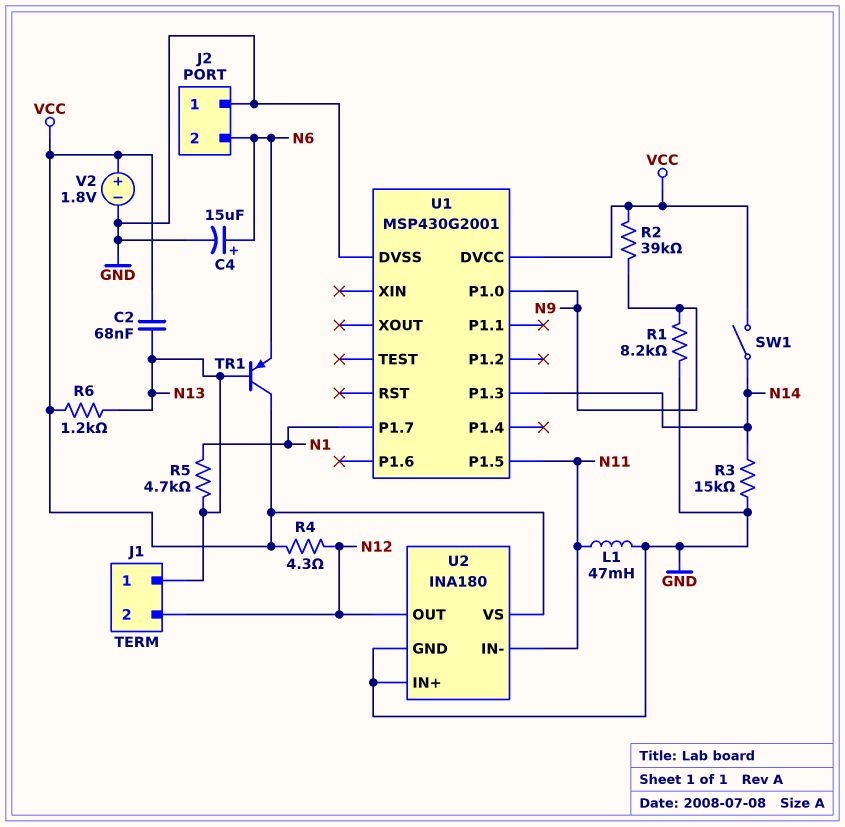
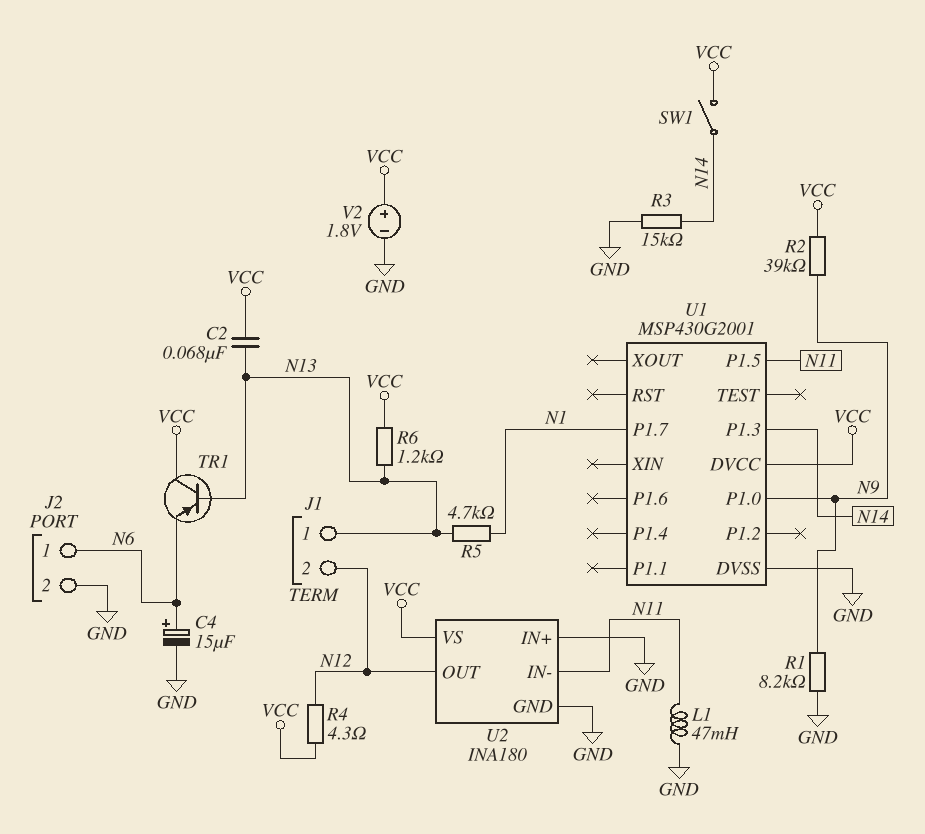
J2 pin 1: GND -> N6
J2 pin 2: N6 -> GND

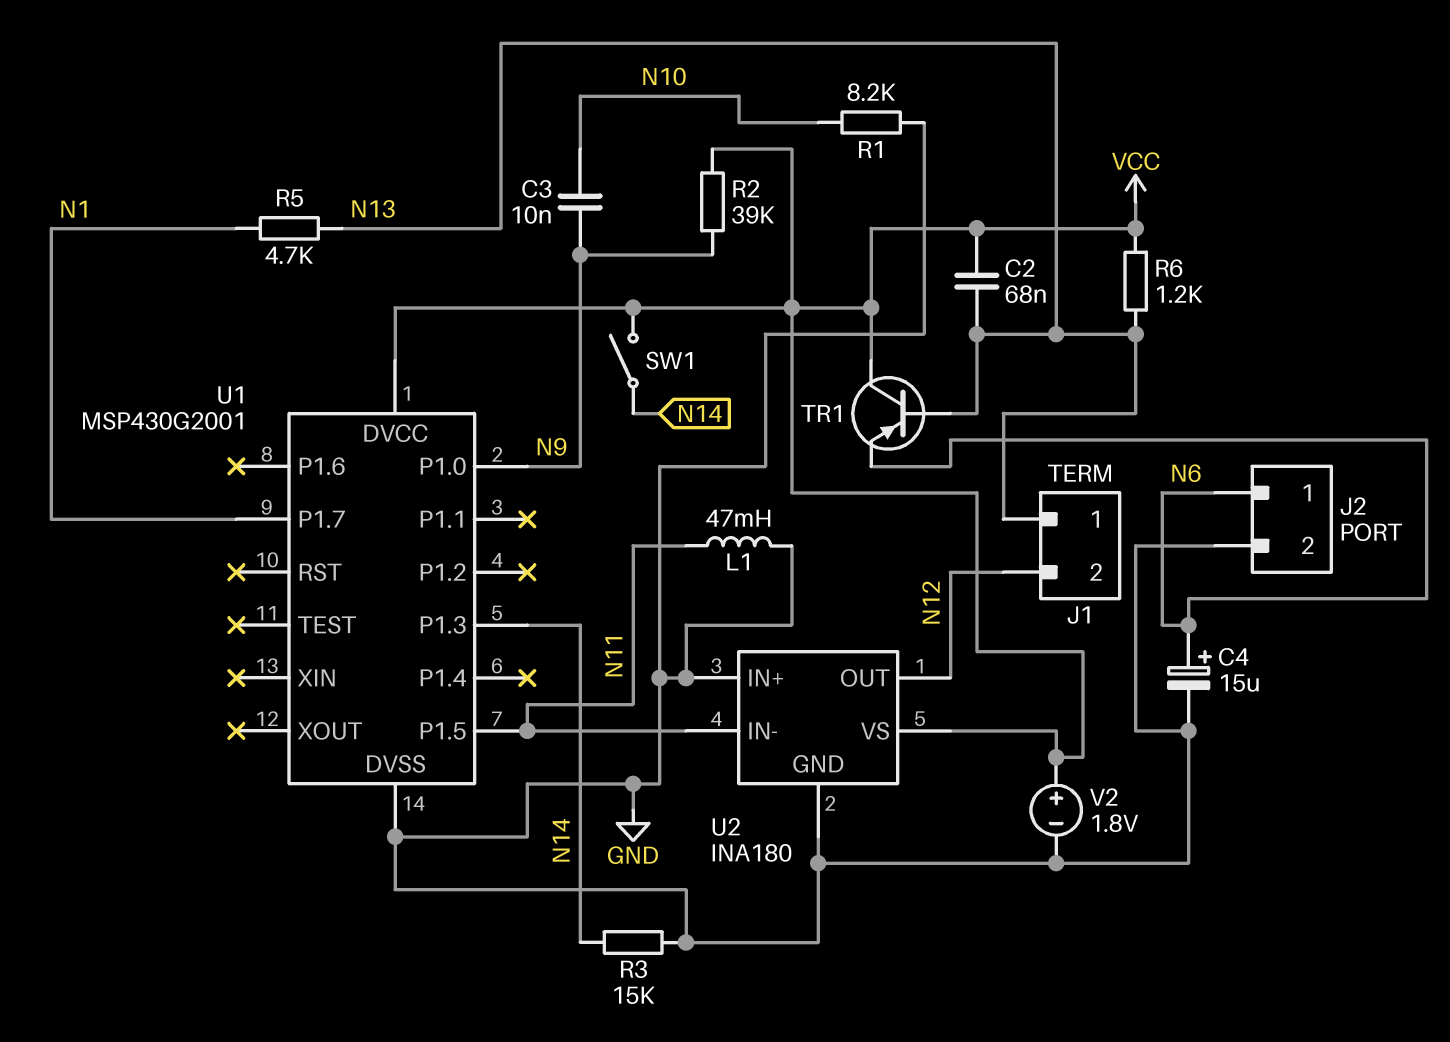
C3: none -> 10nF (N9, N10)
R1: 8.2k (GND, N9) -> 8.2k (GND, N10)
R4: 4.3 (N12, VCC) -> none

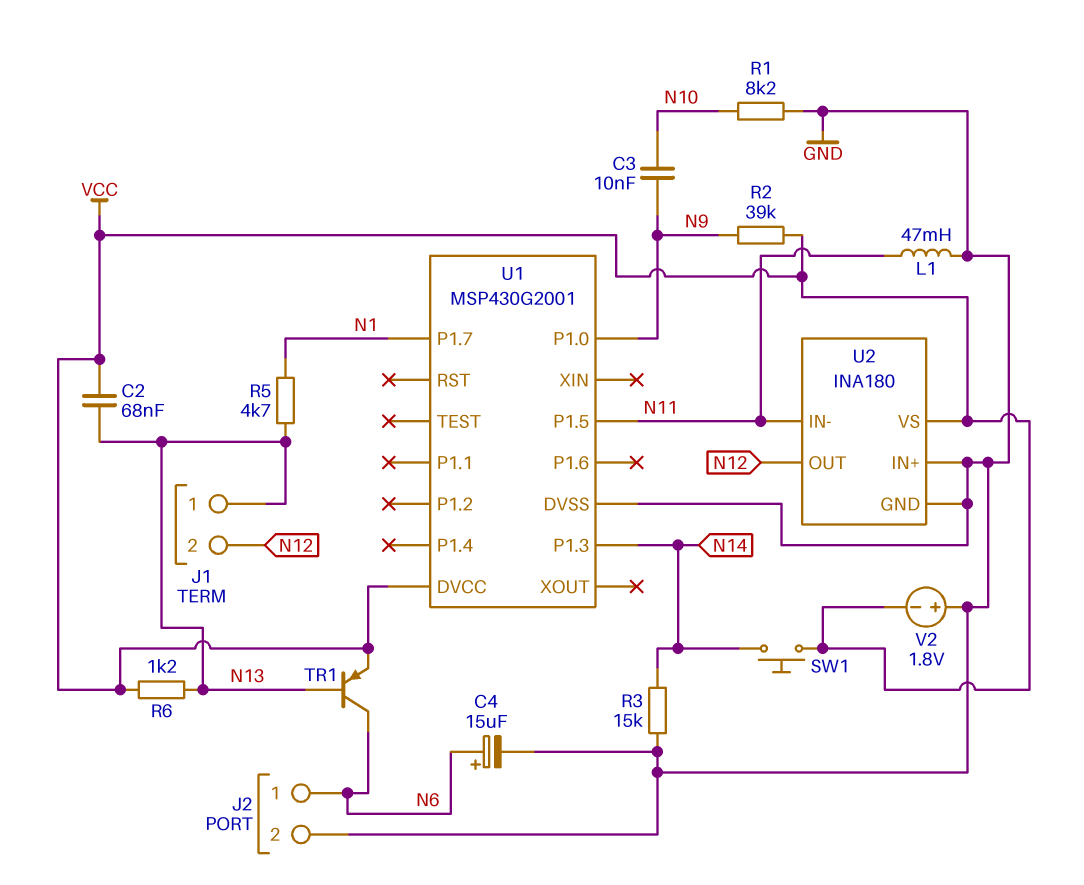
SW1: switch (N14, VCC) -> button (N14, VCC)
TR1: PNP (B N13, C VCC, E N6) -> PNP (B N13, C N6, E VCC)
V2: 1.8V (plus VCC, minus GND) -> 1.8V (plus GND, minus VCC)

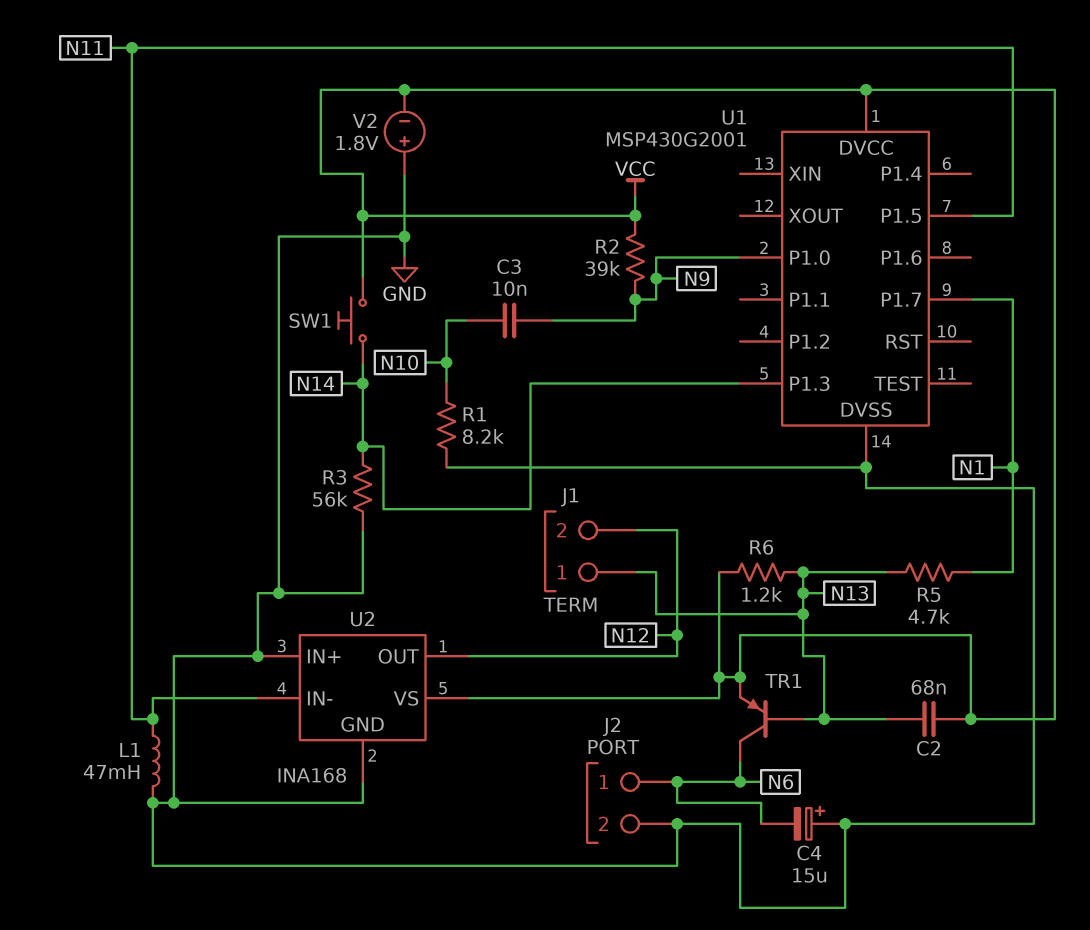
C4: 15uF (plus N6, minus GND) -> 15uF (plus GND, minus N6)
R3: 15k (GND, N14) -> 56k (GND, N14)
U2: INA180 -> INA168

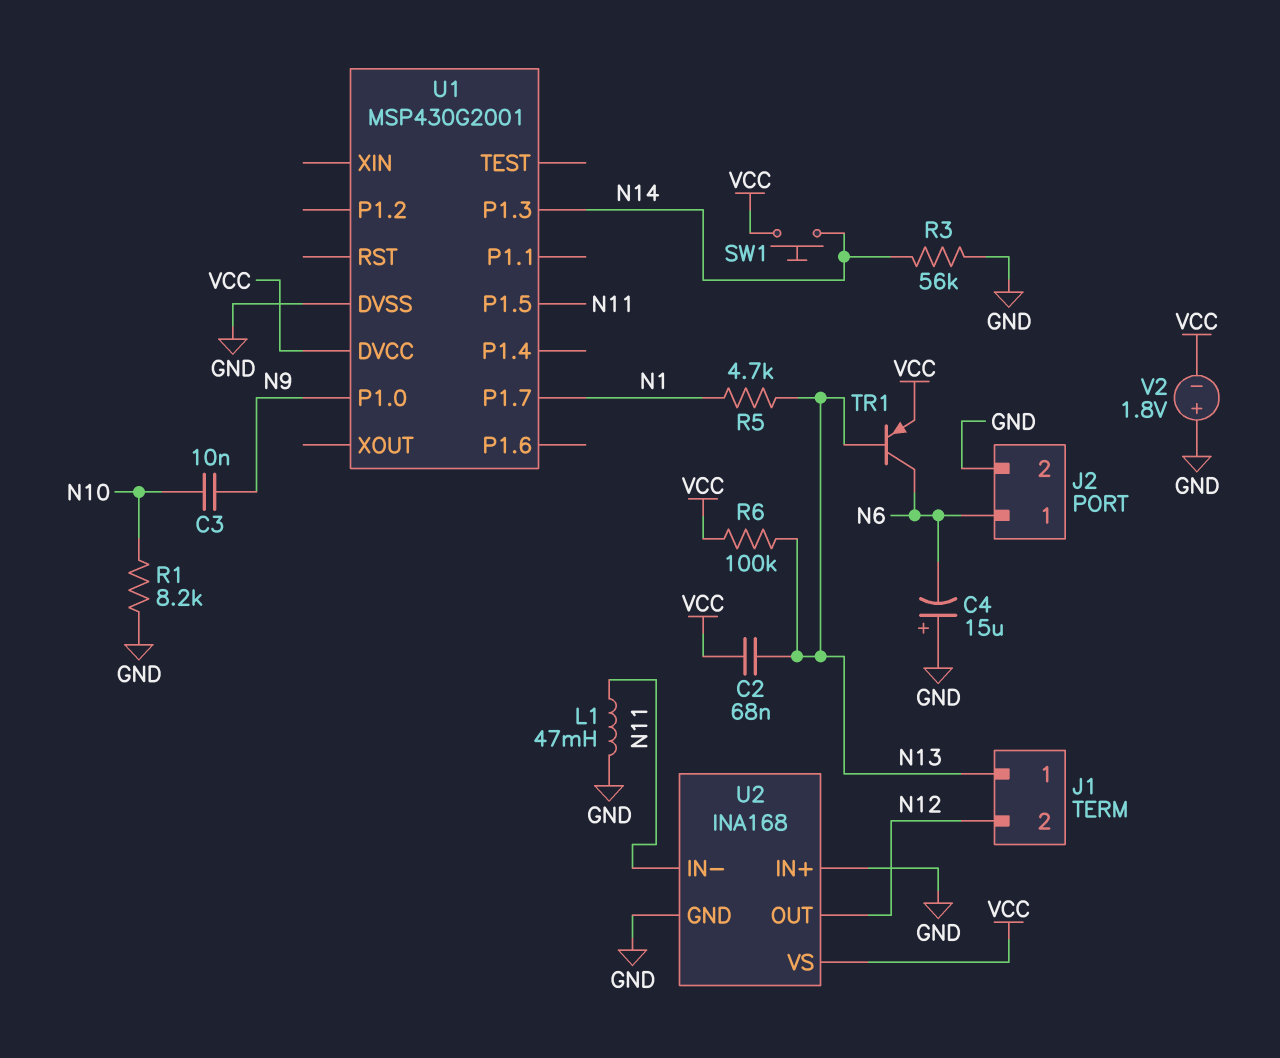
R2: 39k (N9, VCC) -> none
R6: 1.2k (N13, VCC) -> 100k (N13, VCC)

